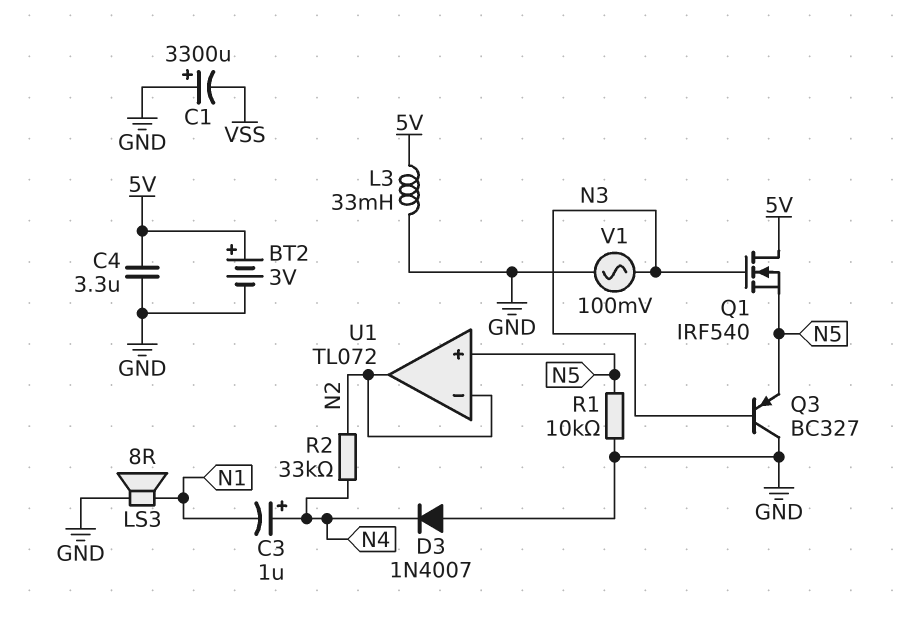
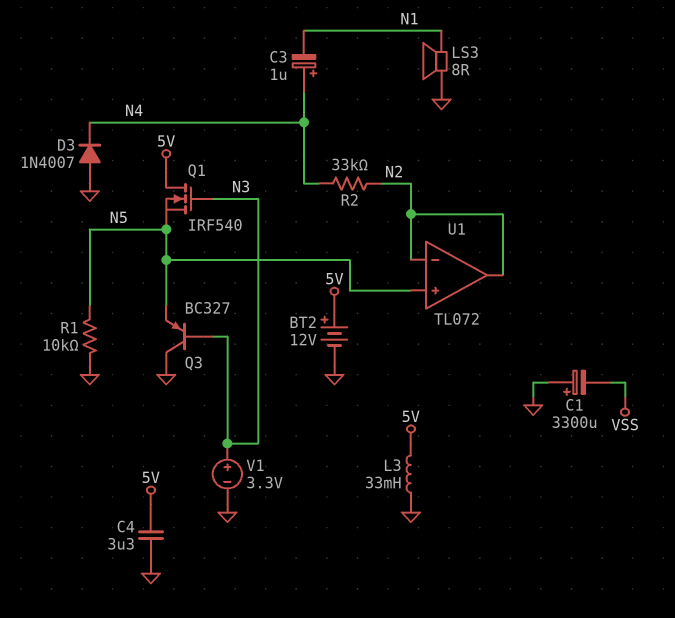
BT2: 3V (plus 5V, minus GND) -> 12V (plus 5V, minus GND)
V1: AC 100mV (GND, N3) -> 3.3V (plus N3, minus GND)

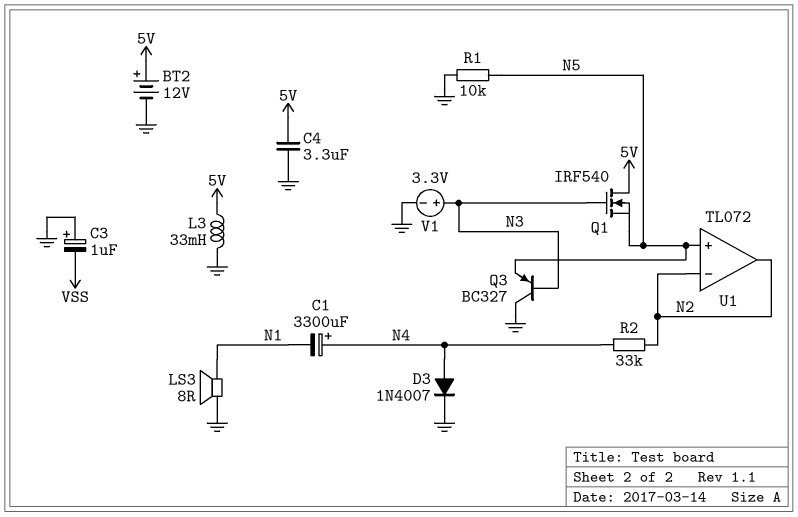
C1: 3300uF (plus GND, minus VSS) -> 3300uF (plus N4, minus N1)
C3: 1uF (plus N4, minus N1) -> 1uF (plus GND, minus VSS)
D3: diode 1N4007 (A GND, K N4) -> diode 1N4007 (A N4, K GND)

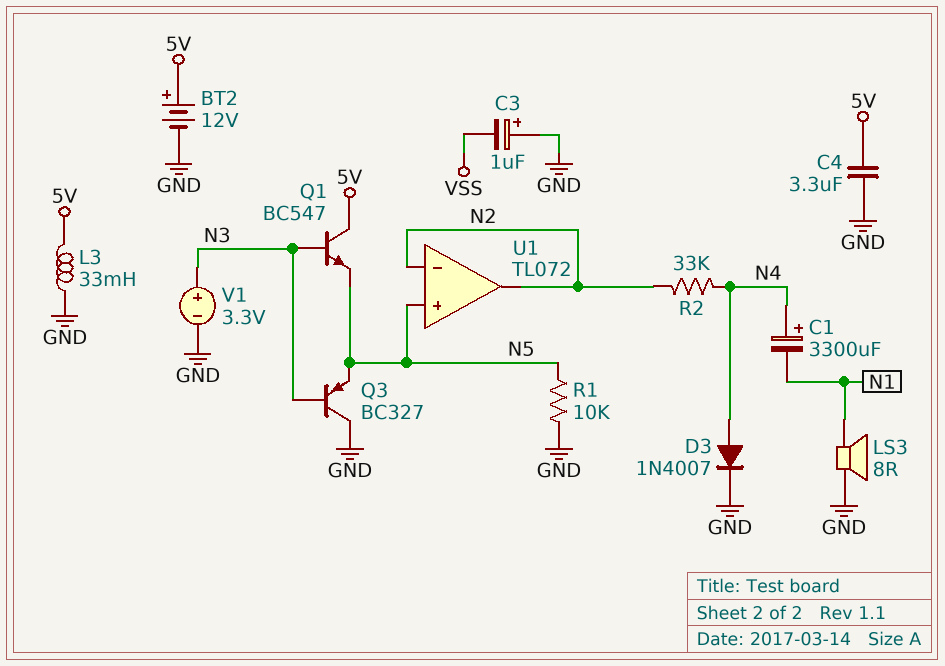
Q1: NMOS IRF540 (G N3, D 5V, S N5) -> NPN BC547 (B N3, C 5V, E N5)

